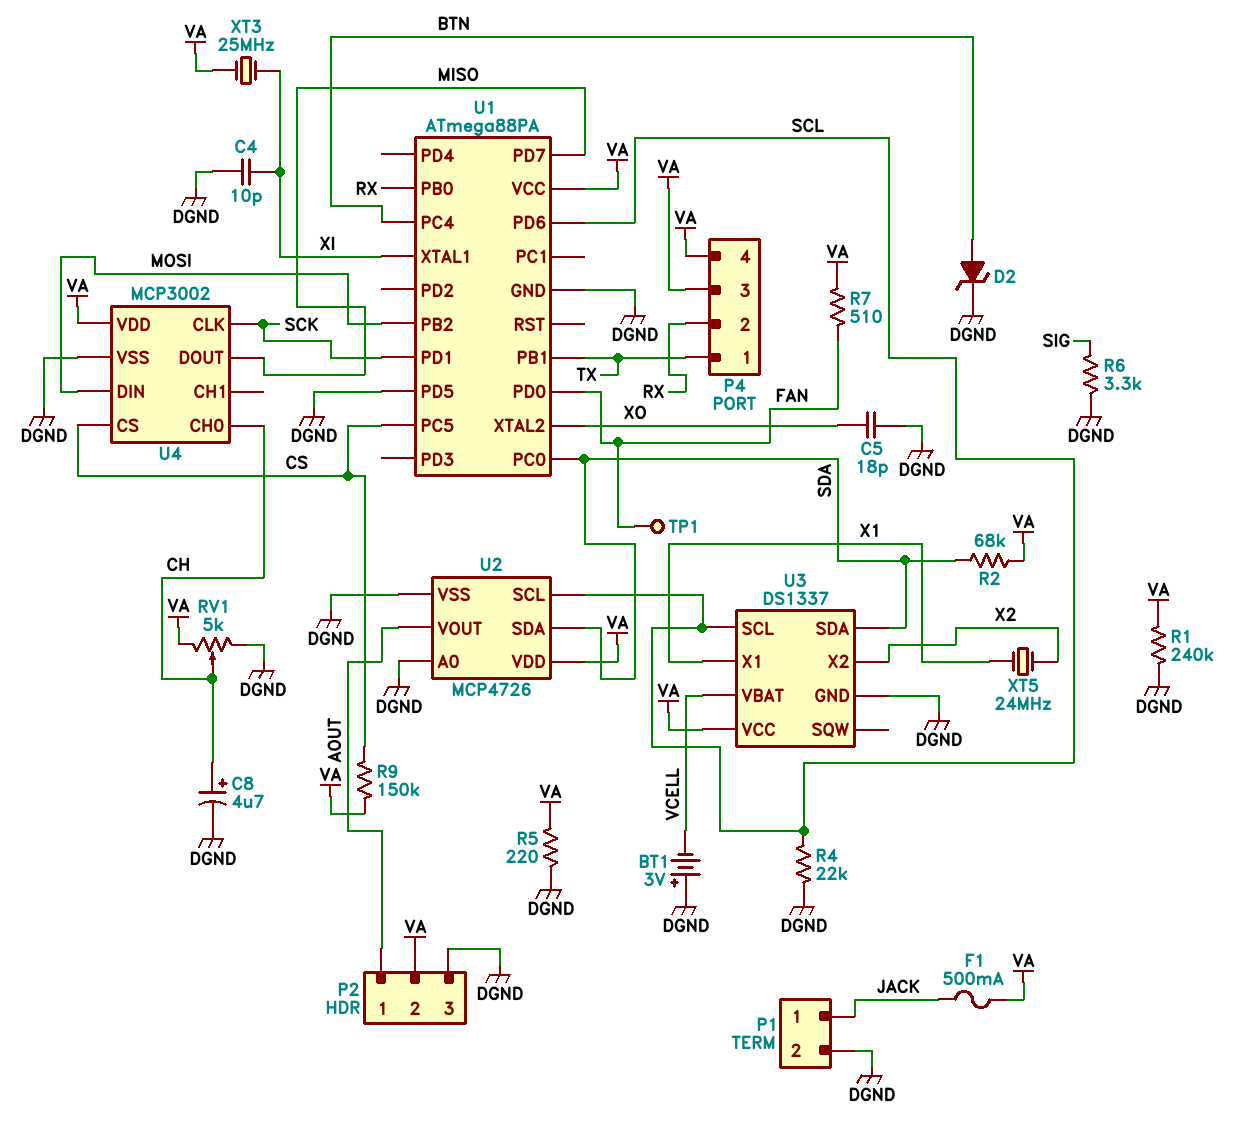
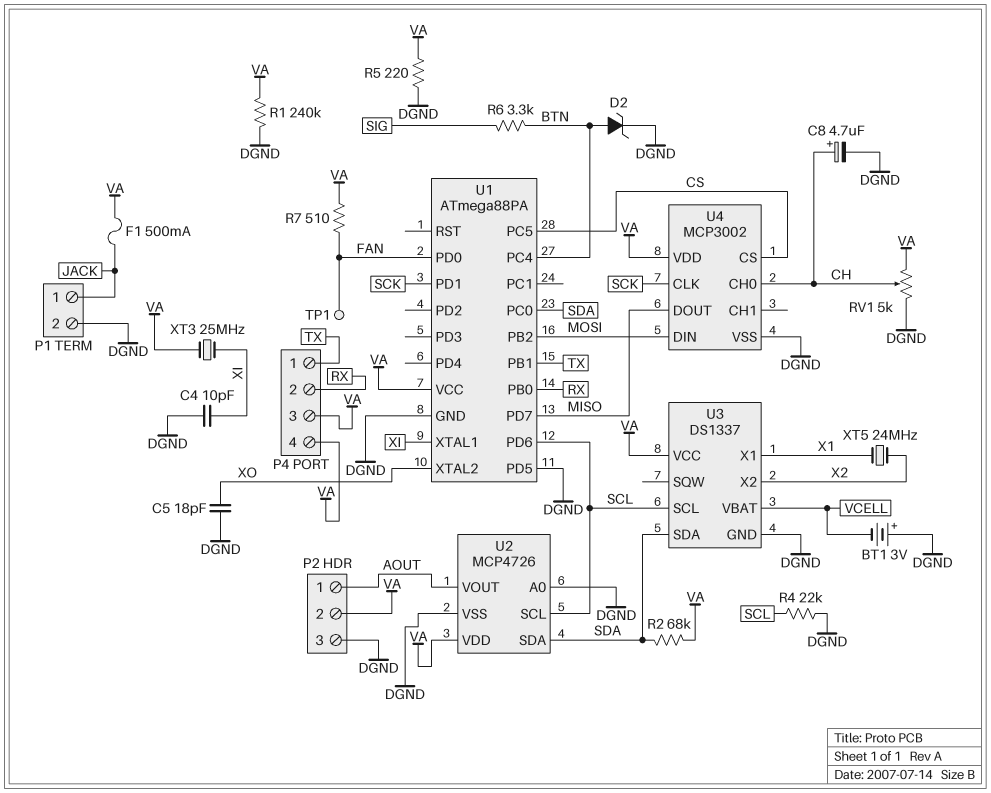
R6: 3.3k (DGND, SIG) -> 3.3k (BTN, SIG)
R9: 150k (CS, VA) -> none

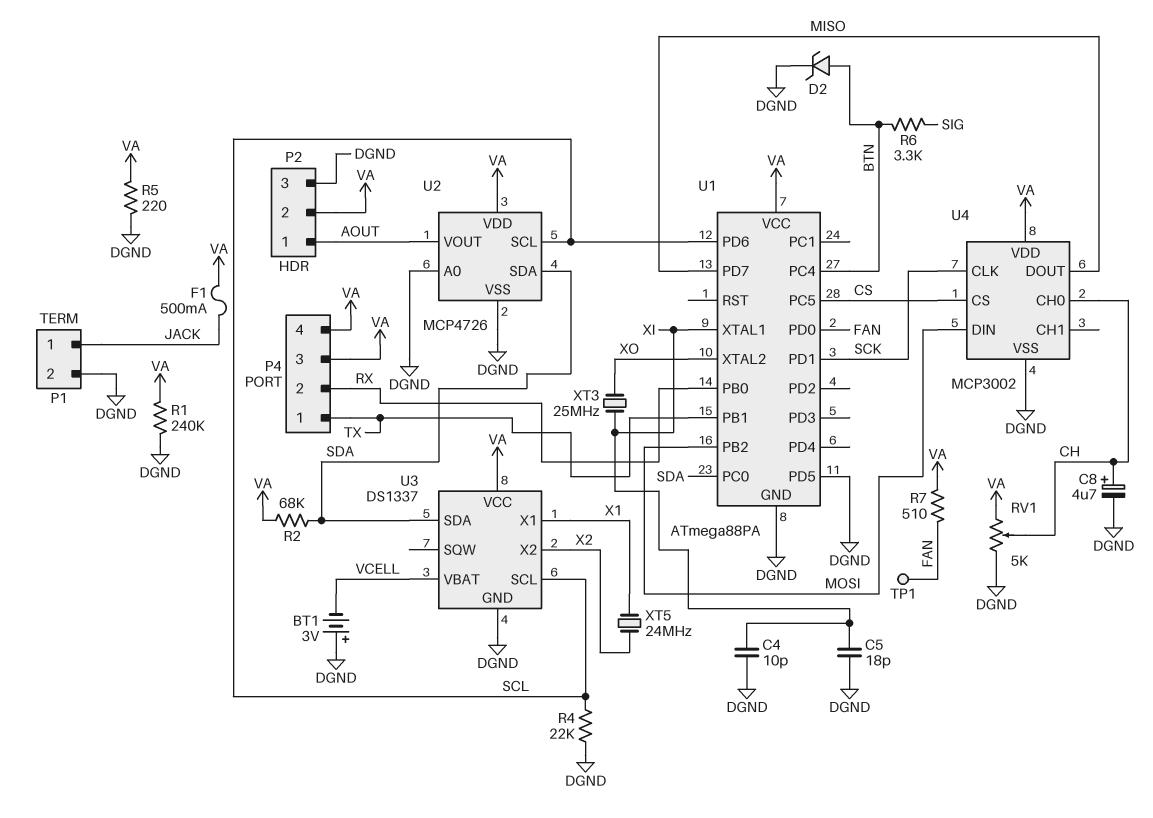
C5: 18pF (DGND, XO) -> 18pF (DGND, XI)
XT3: 25MHz (VA, XI) -> 25MHz (XI, XO)

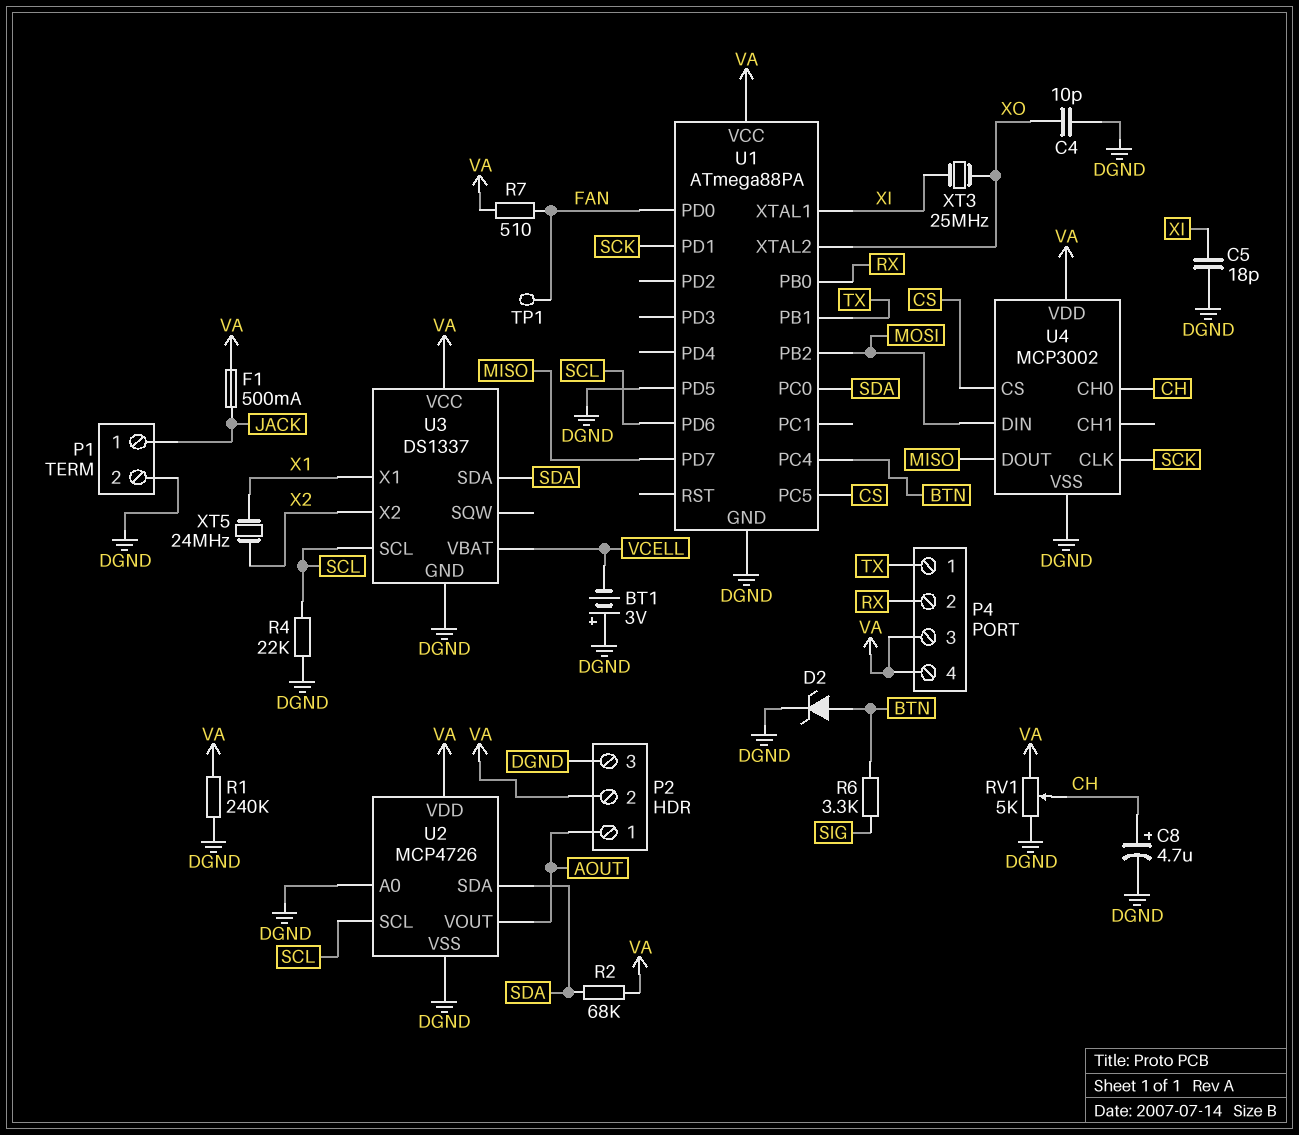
C4: 10pF (DGND, XI) -> 10pF (DGND, XO)
R5: 220 (DGND, VA) -> none

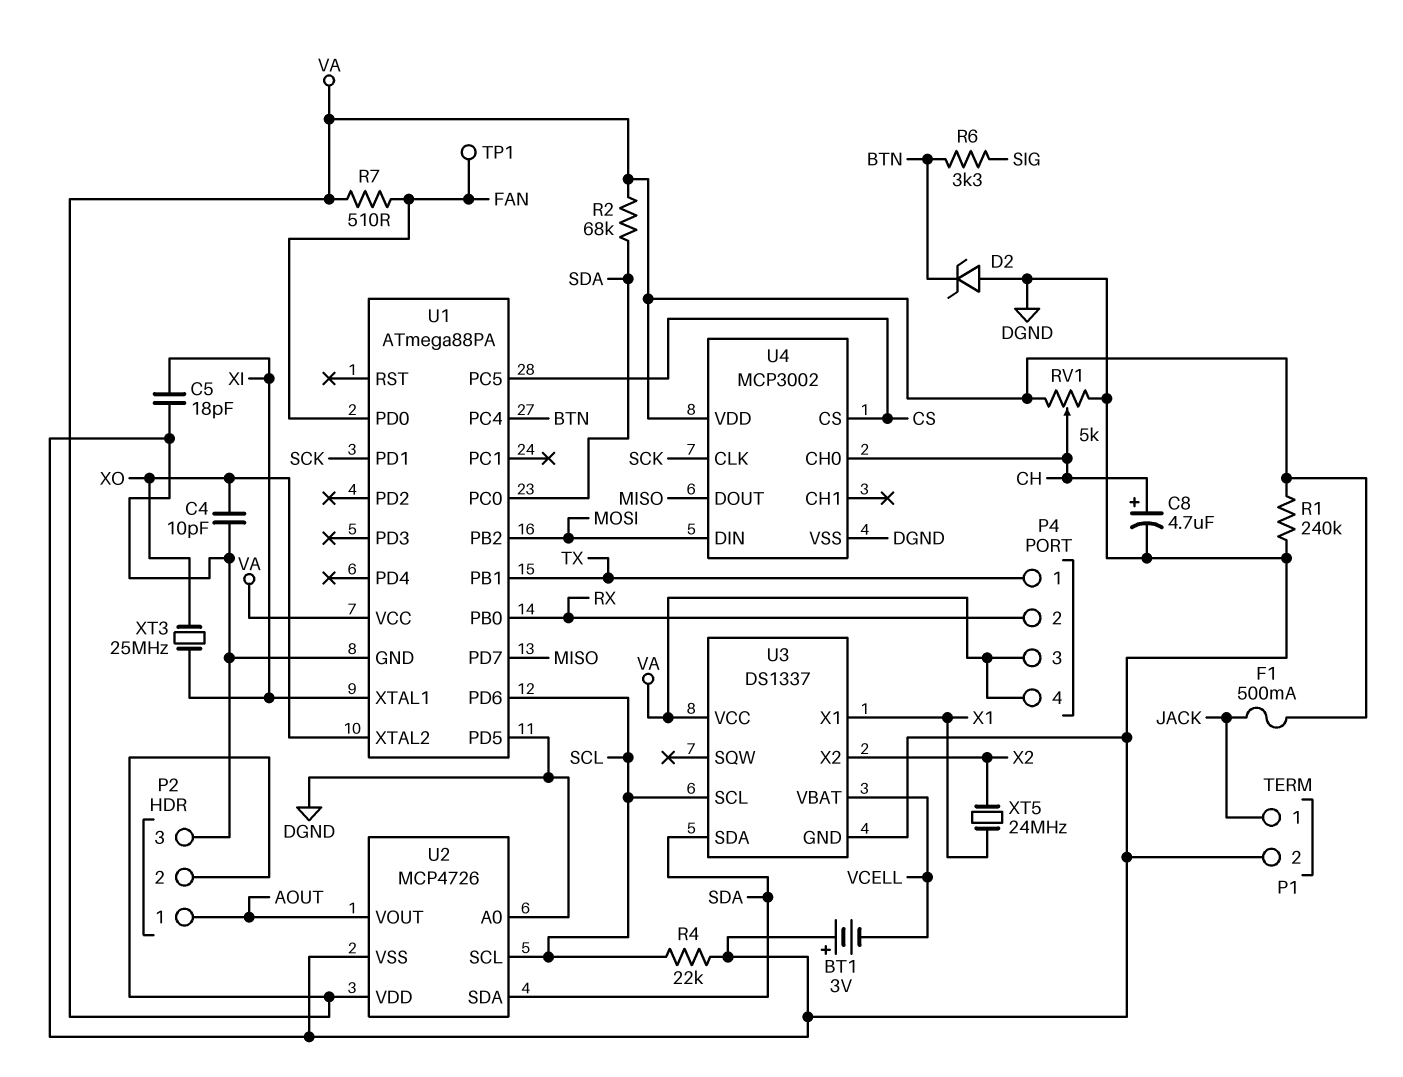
D2: zener (A BTN, K DGND) -> zener (A DGND, K BTN)

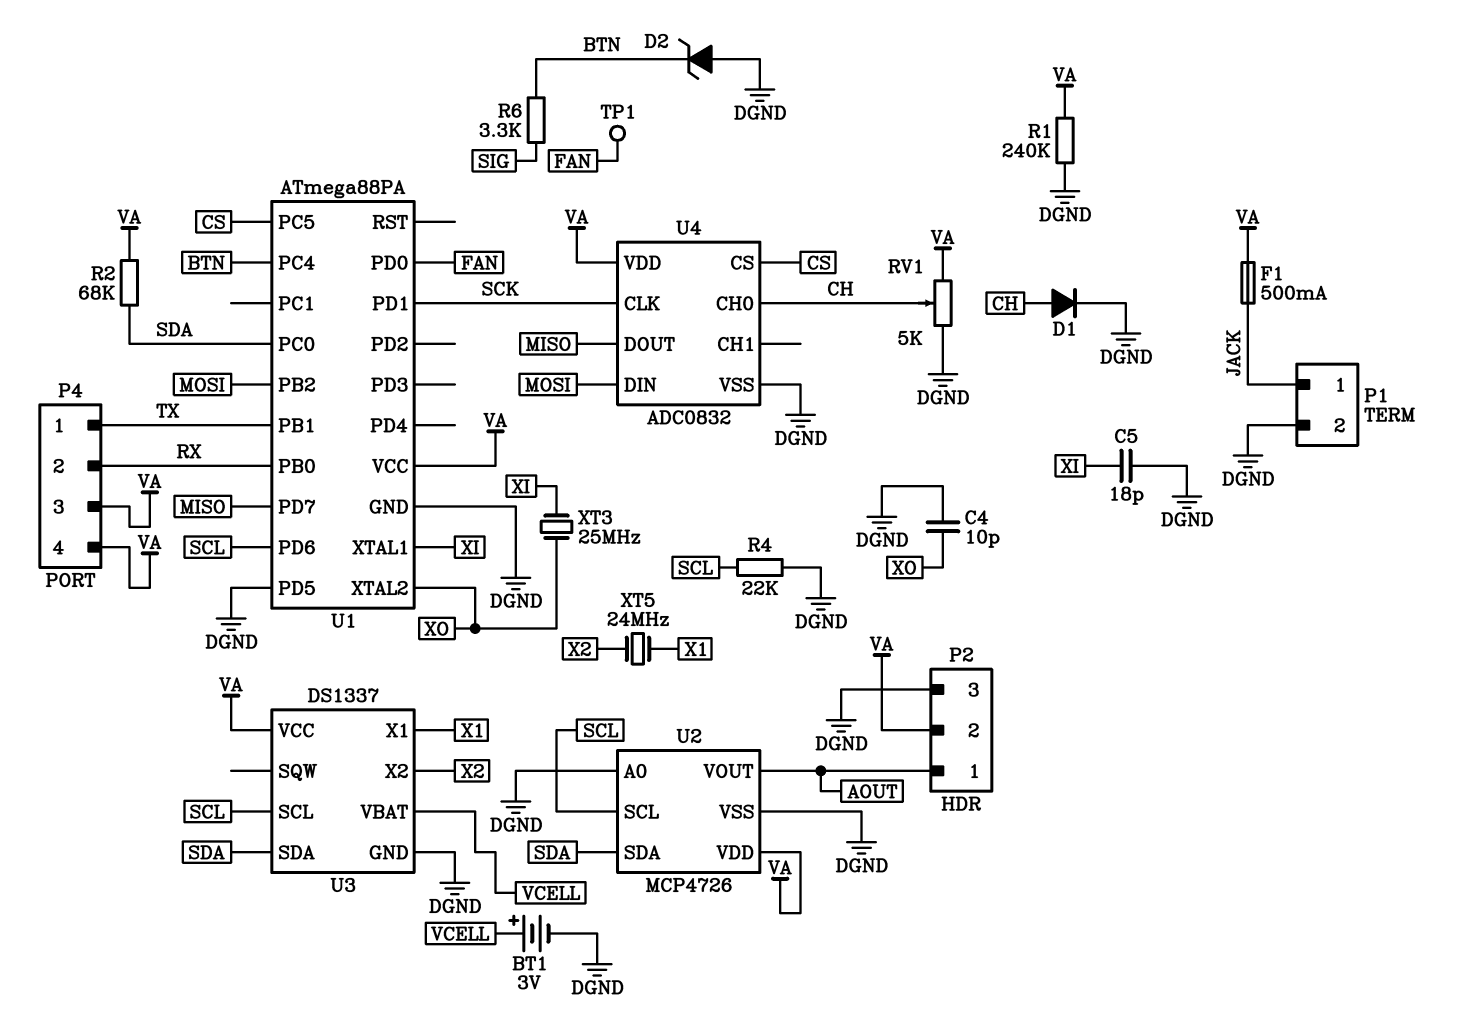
BT1: 3V (plus DGND, minus VCELL) -> 3V (plus VCELL, minus DGND)
C8: 4.7uF (plus CH, minus DGND) -> none
D1: none -> diode (A CH, K DGND)
R7: 510 (FAN, VA) -> none
U4: MCP3002 -> ADC0832

